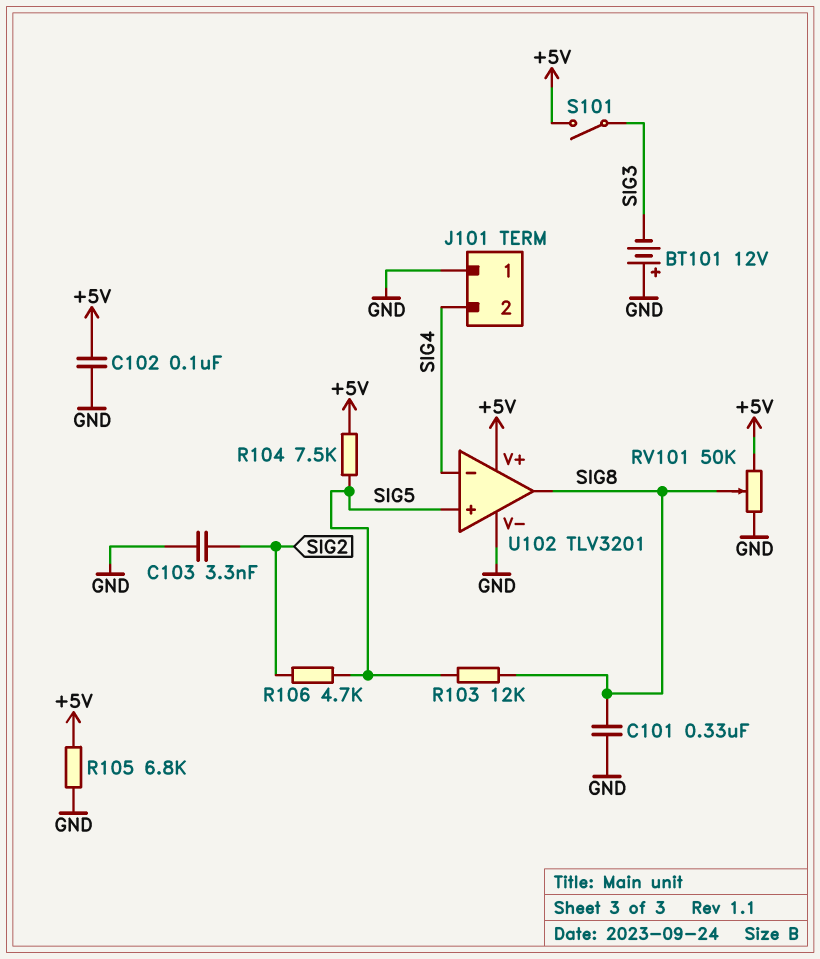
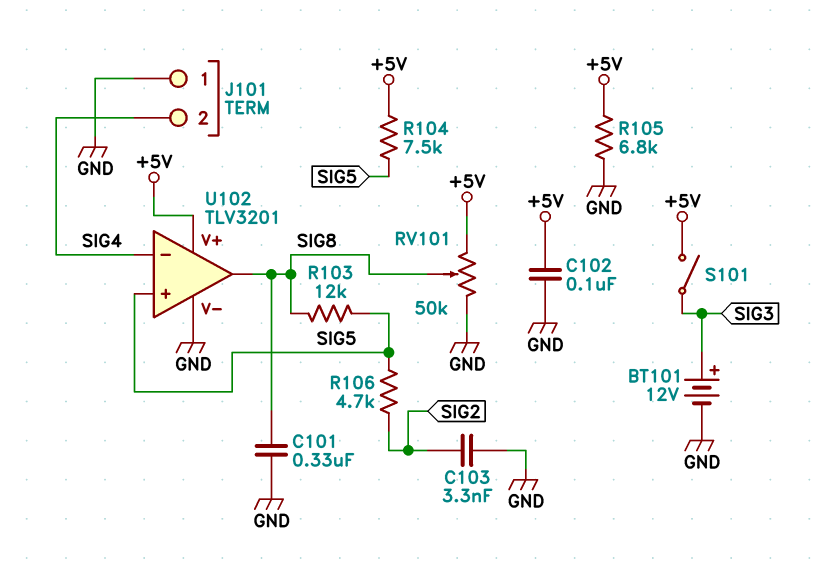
BT101: 12V (plus GND, minus SIG3) -> 12V (plus SIG3, minus GND)

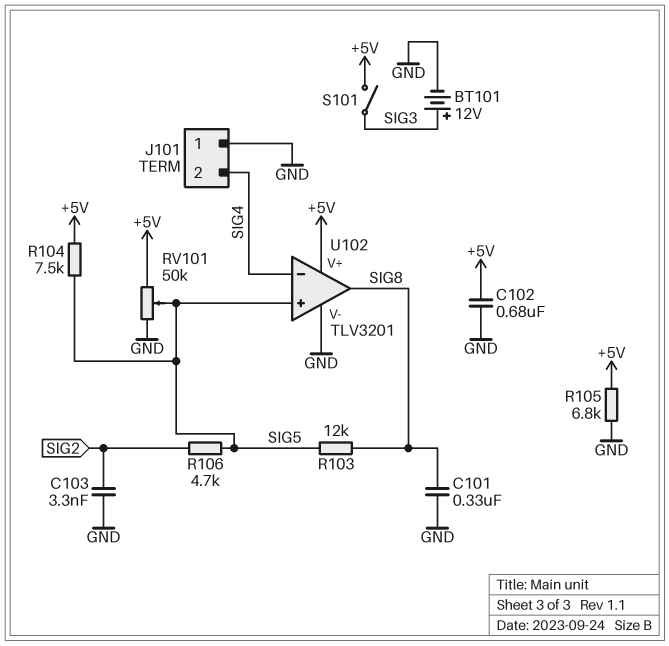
C102: 100nF (+5V, GND) -> 680nF (+5V, GND)
RV101: 50k (+5V, GND, wiper SIG8) -> 50k (+5V, GND, wiper SIG5)

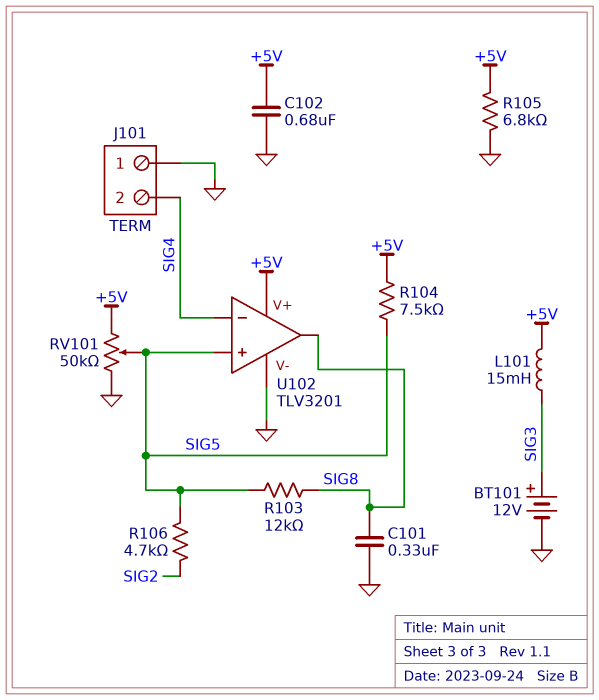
C103: 3.3nF (GND, SIG2) -> none
L101: none -> 15mH (+5V, SIG3)
S101: switch (+5V, SIG3) -> none

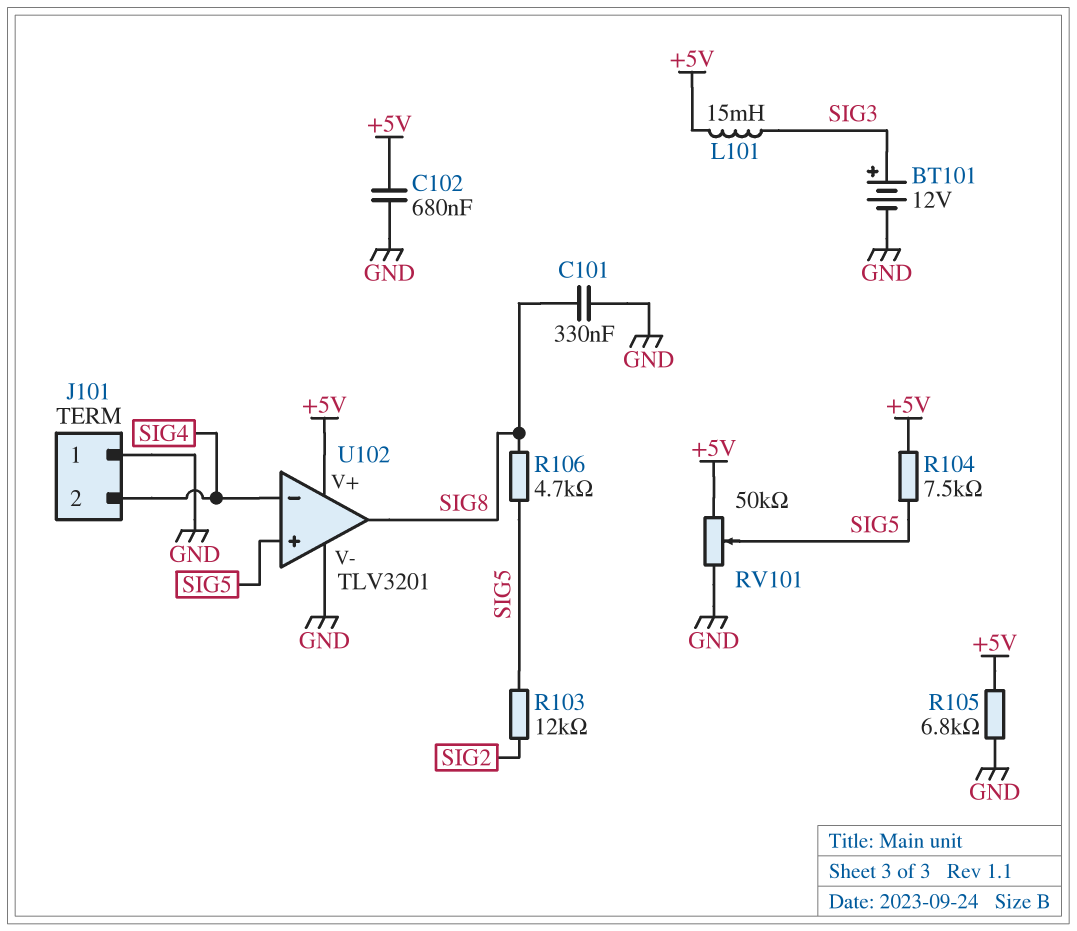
R103: 12k (SIG5, SIG8) -> 12k (SIG2, SIG5)
R106: 4.7k (SIG2, SIG5) -> 4.7k (SIG5, SIG8)

